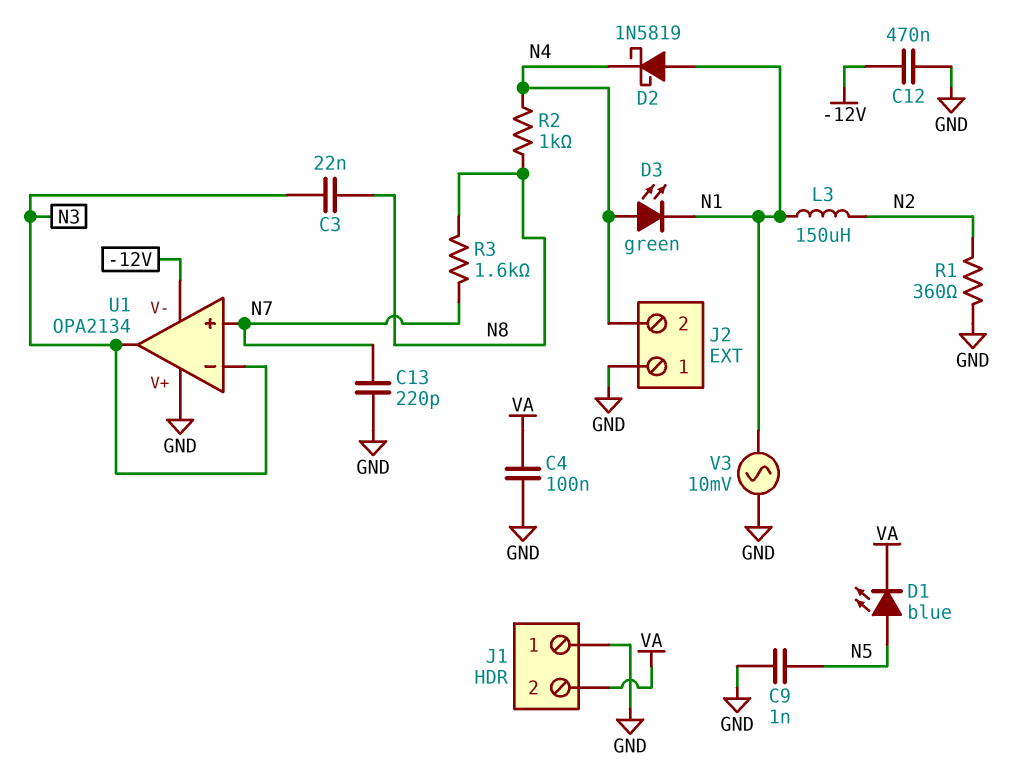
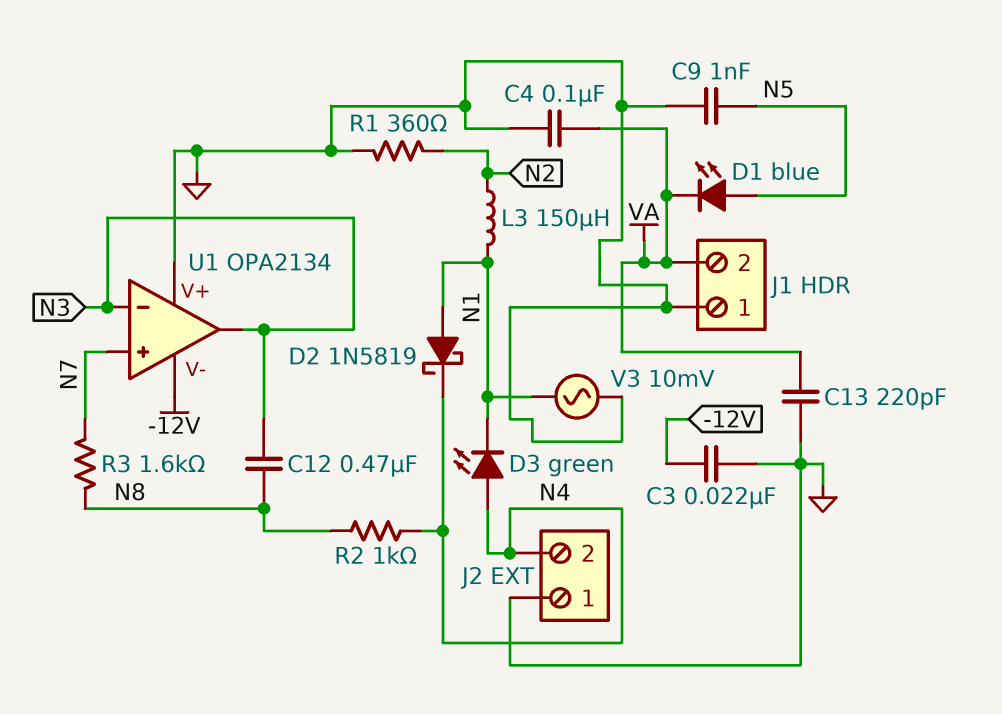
C3: 22nF (N3, N8) -> 22nF (-12V, GND)
C12: 470nF (-12V, GND) -> 470nF (N3, N8)
C13: 220pF (GND, N7) -> 220pF (GND, VA)

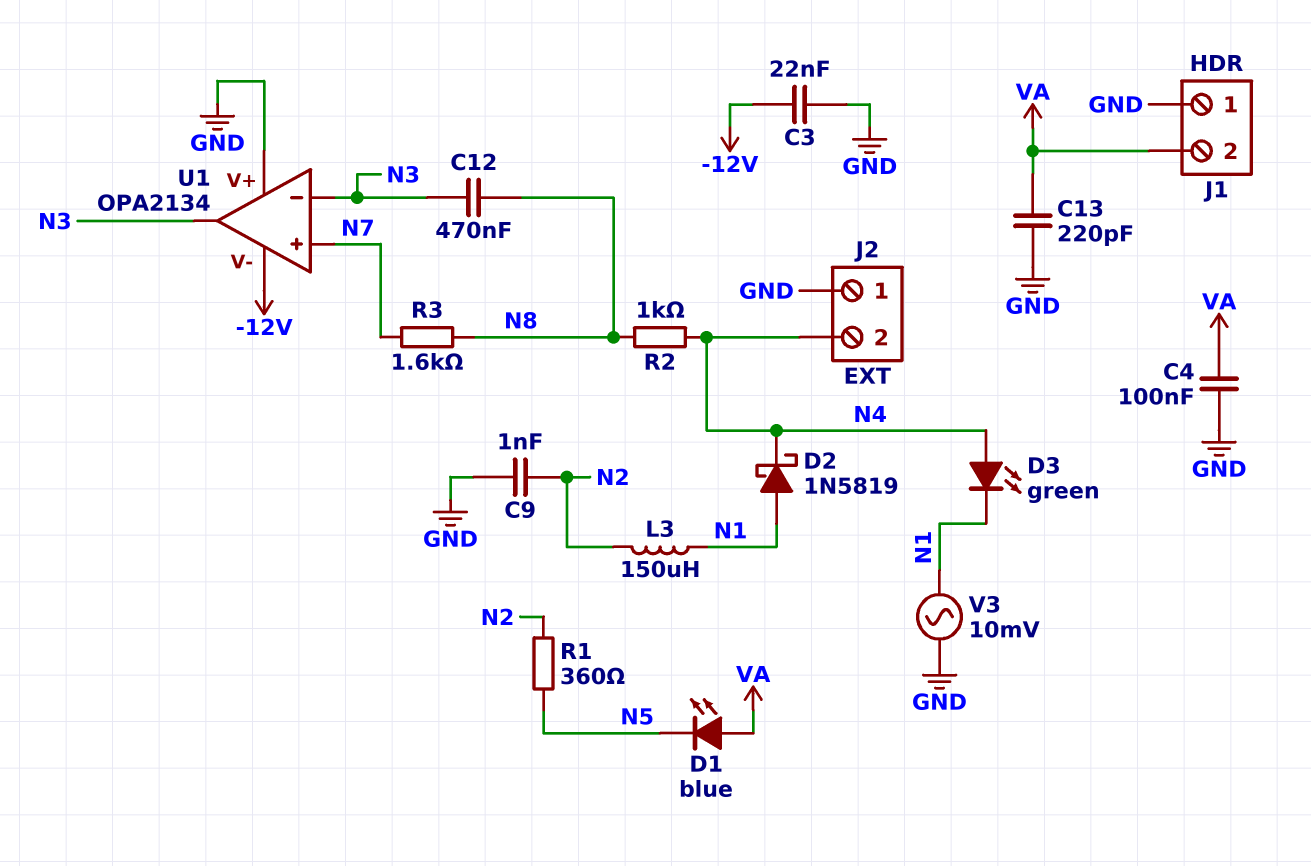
C9: 1nF (GND, N5) -> 1nF (GND, N2)
D1: LED blue (A N5, K VA) -> LED blue (A VA, K N5)
R1: 360 (GND, N2) -> 360 (N2, N5)

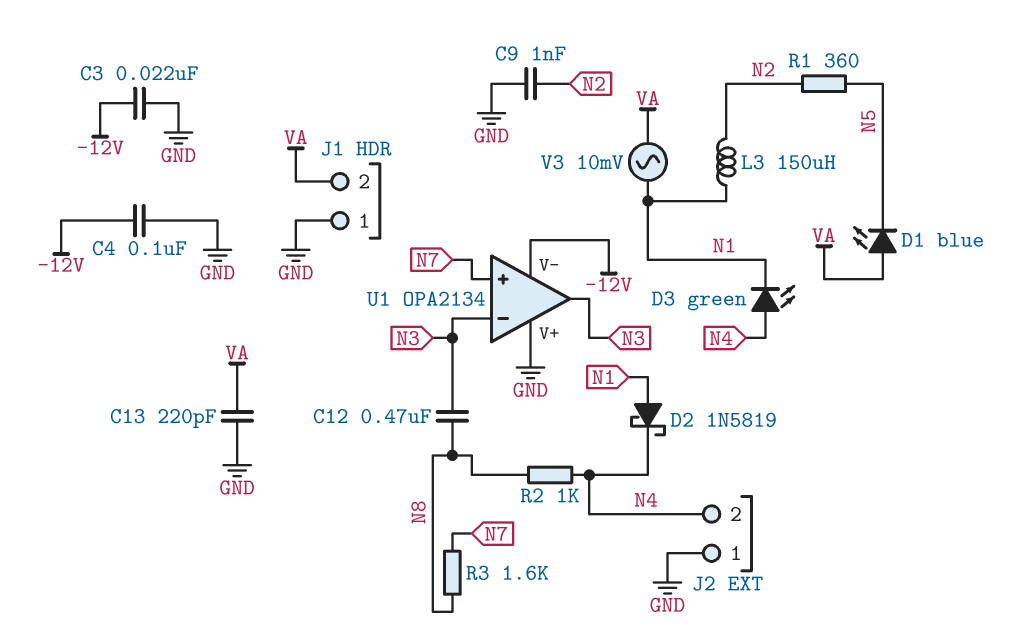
C4: 100nF (GND, VA) -> 100nF (-12V, GND)
V3: AC 10mV (GND, N1) -> AC 10mV (N1, VA)

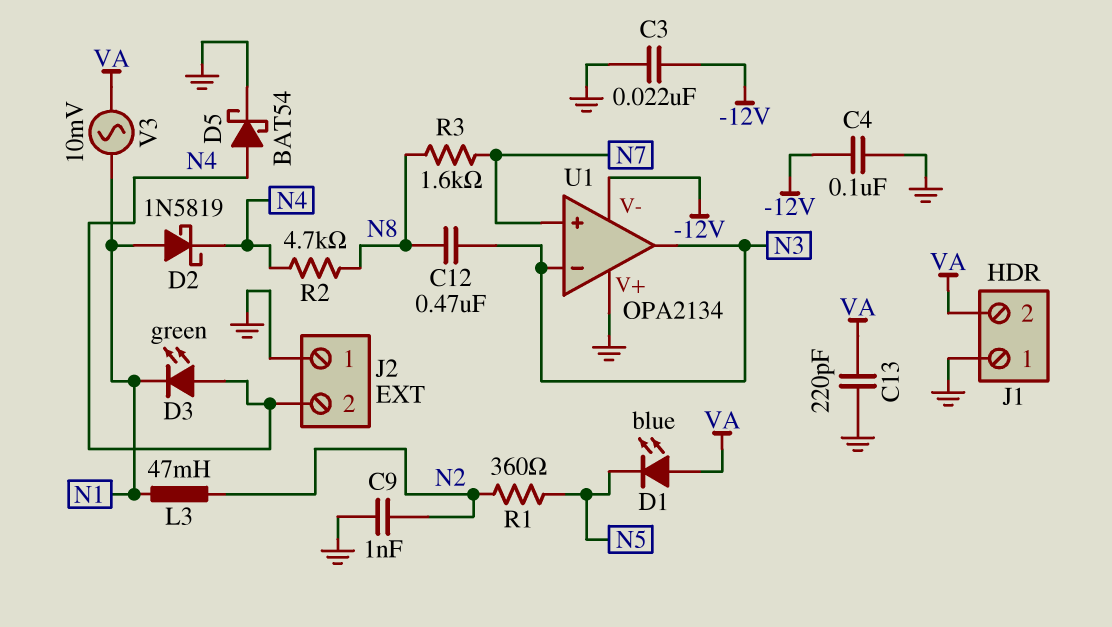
D5: none -> schottky BAT54 (A N4, K GND)
L3: 150uH (N1, N2) -> 47mH (N1, N2)
R2: 1k (N4, N8) -> 4.7k (N4, N8)

